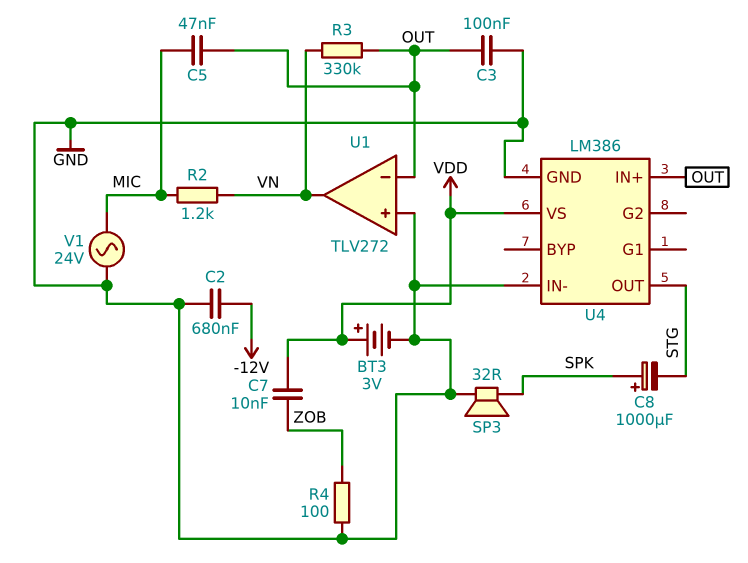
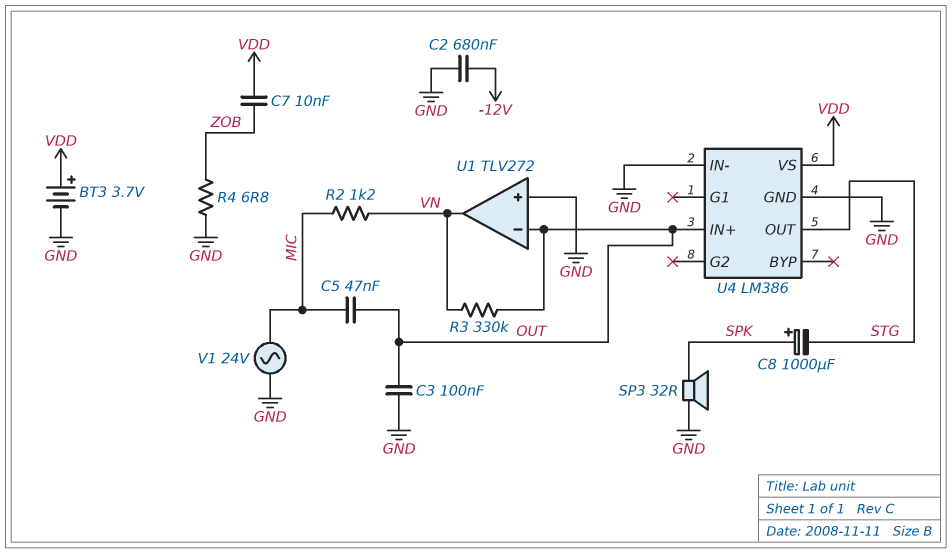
BT3: 3V (plus VDD, minus GND) -> 3.7V (plus VDD, minus GND)
R4: 100 (GND, ZOB) -> 6.8 (GND, ZOB)

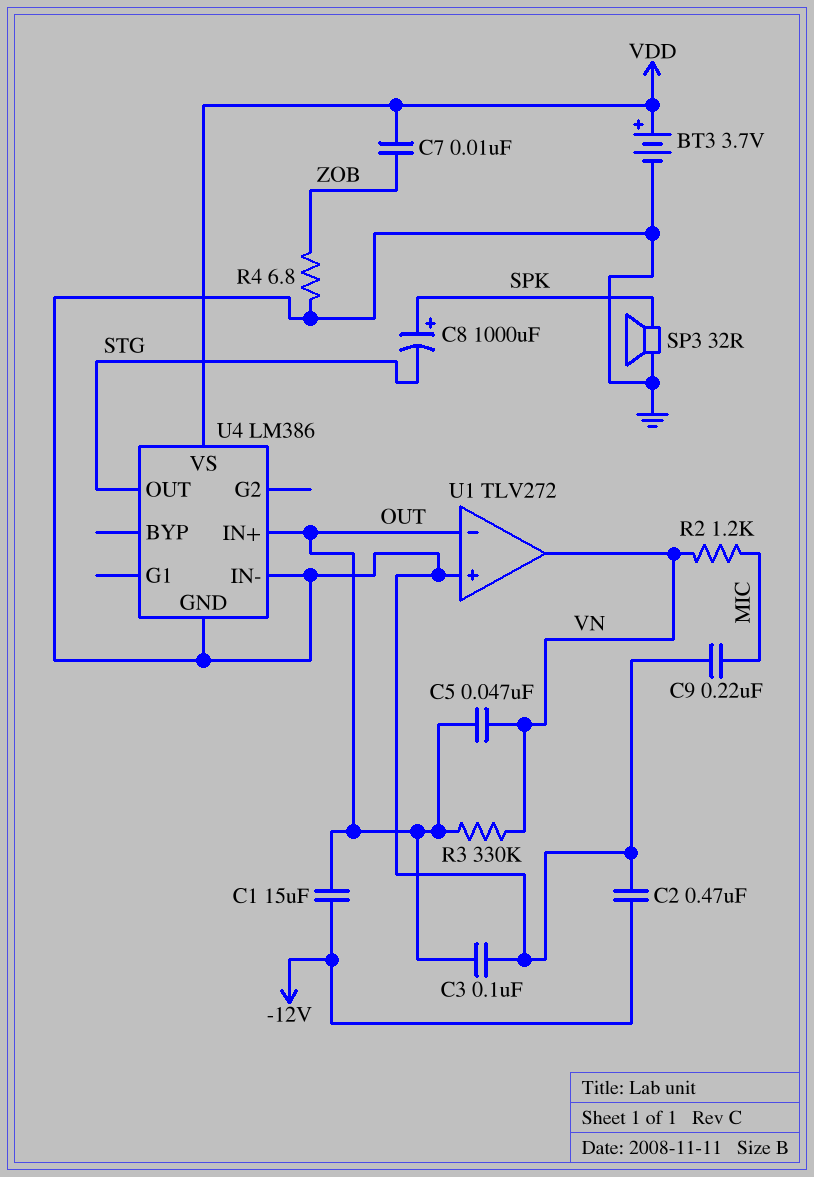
C1: none -> 15uF (-12V, OUT)
C2: 680nF (-12V, GND) -> 470nF (-12V, GND)
C5: 47nF (MIC, OUT) -> 47nF (OUT, VN)
C9: none -> 220nF (GND, MIC)
V1: AC 24V (GND, MIC) -> none

